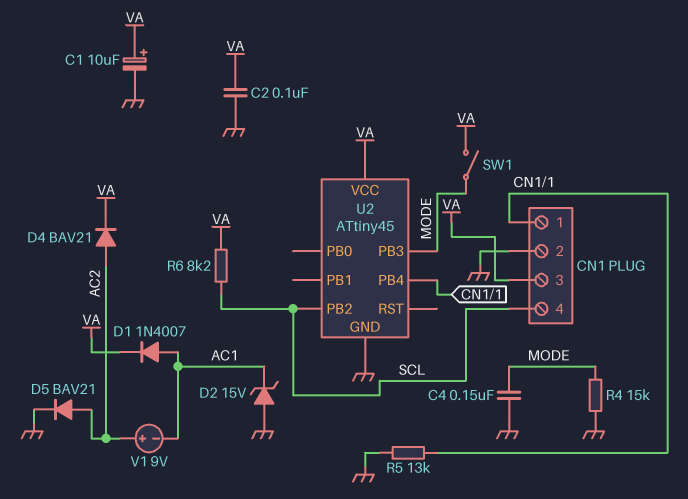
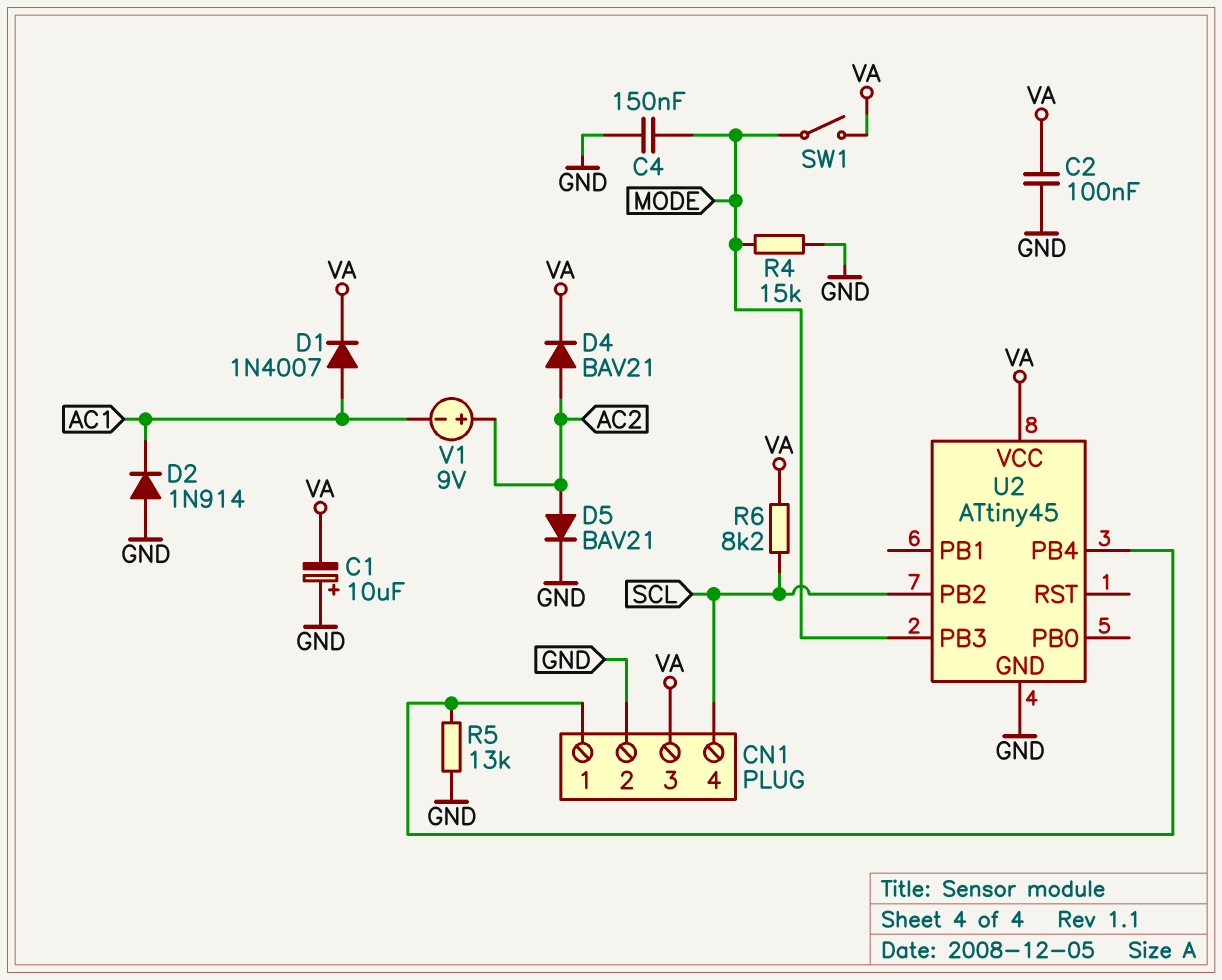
C1: 10uF (plus VA, minus GND) -> 10uF (plus GND, minus VA)
D2: zener 15V (A GND, K AC1) -> diode 1N914 (A GND, K AC1)

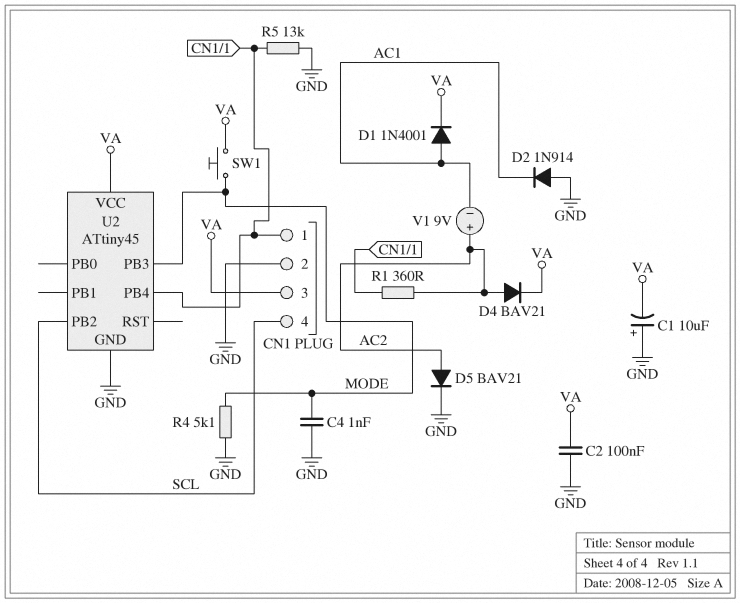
C4: 150nF (GND, MODE) -> 1nF (GND, MODE)
D1: diode 1N4007 (A AC1, K VA) -> diode 1N4001 (A AC1, K VA)
R1: none -> 360 (AC2, CN1/1)
R4: 15k (GND, MODE) -> 5.1k (GND, MODE)
R6: 8.2k (SCL, VA) -> none
SW1: switch (MODE, VA) -> button (MODE, VA)

